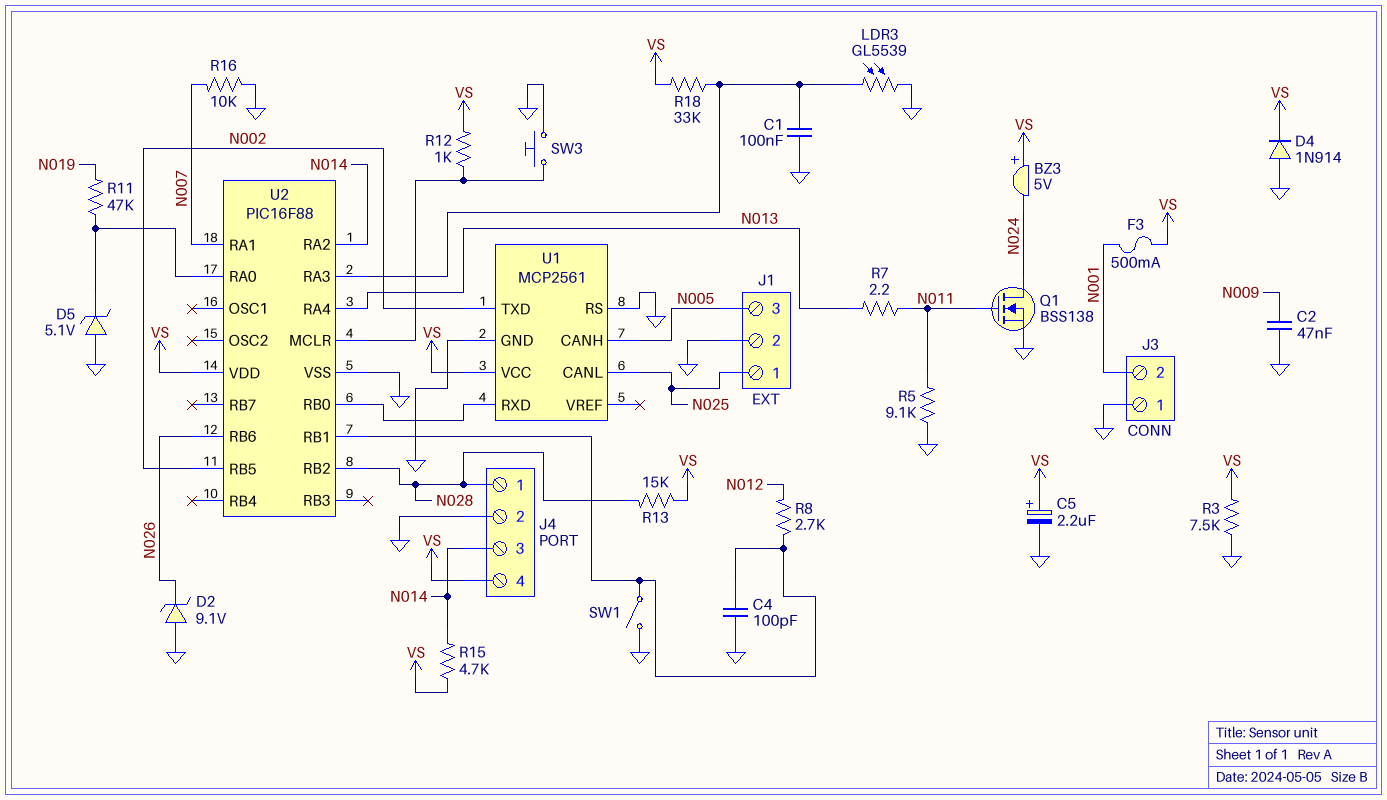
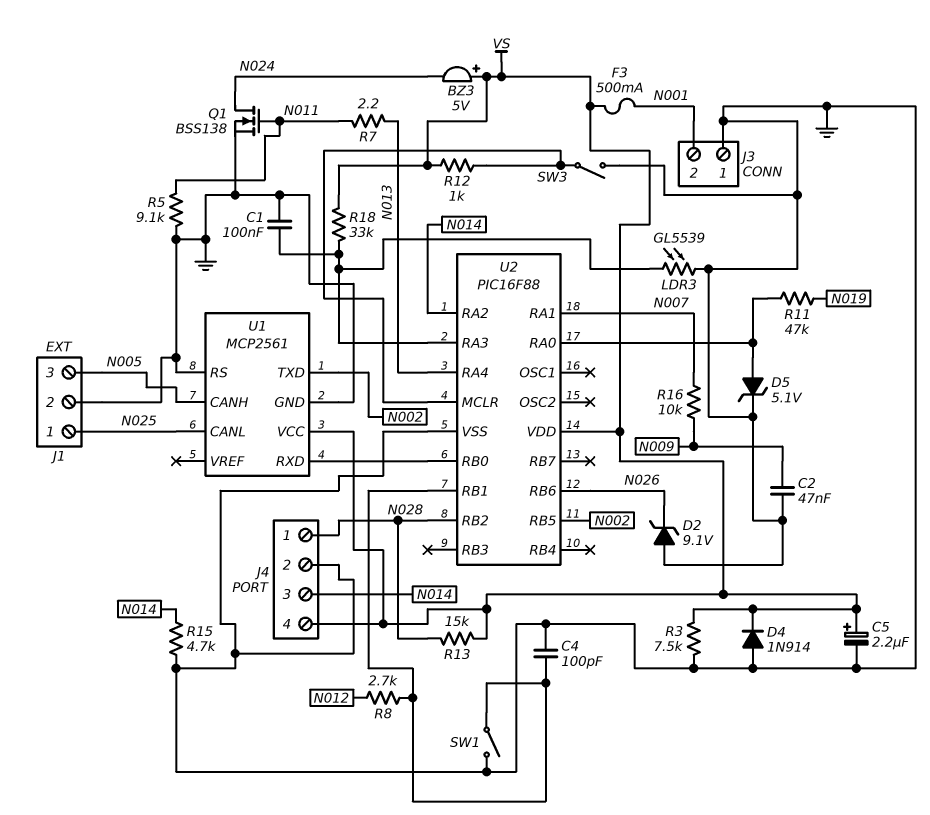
D5: zener 5.1V (A GND, K U2/RA0) -> zener 5.1V (A U2/RA0, K GND)
R15: 4.7k (N014, VS) -> 4.7k (GND, N014)
R16: 10k (GND, N007) -> 10k (N007, N009)
SW3: button (GND, U2/MCLR) -> switch (GND, U2/MCLR)

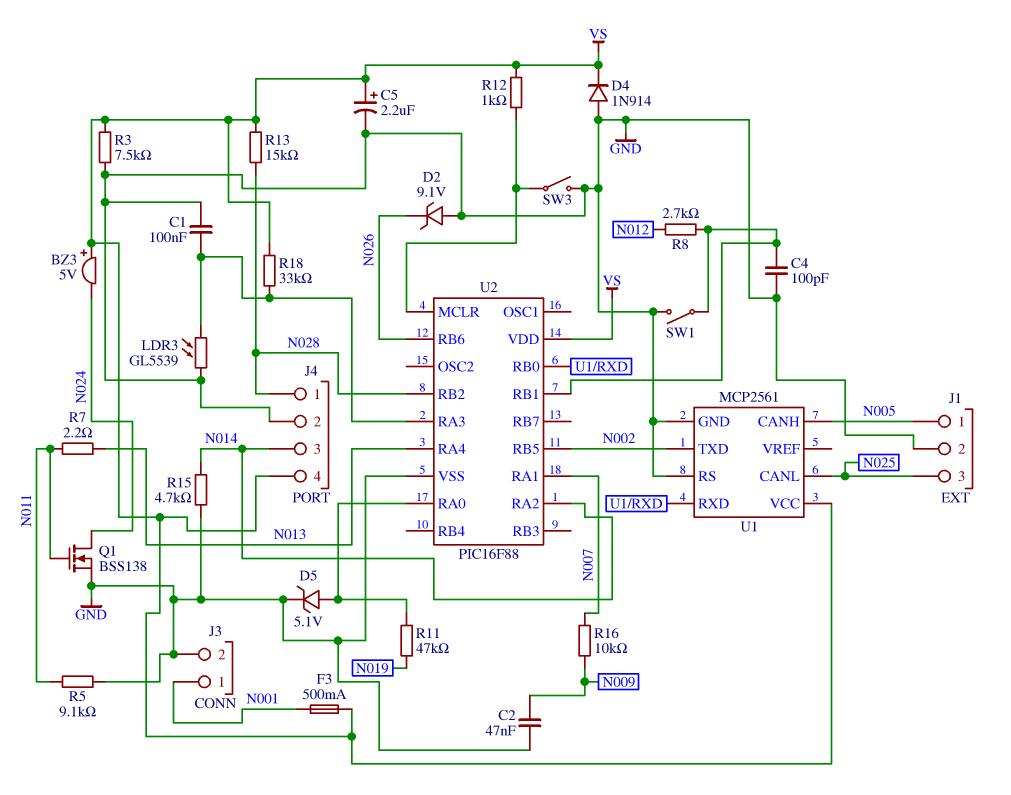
J1 pin 1: N025 -> N005
J1 pin 3: N005 -> N025
J3 pin 1: GND -> N001
J3 pin 2: N001 -> GND

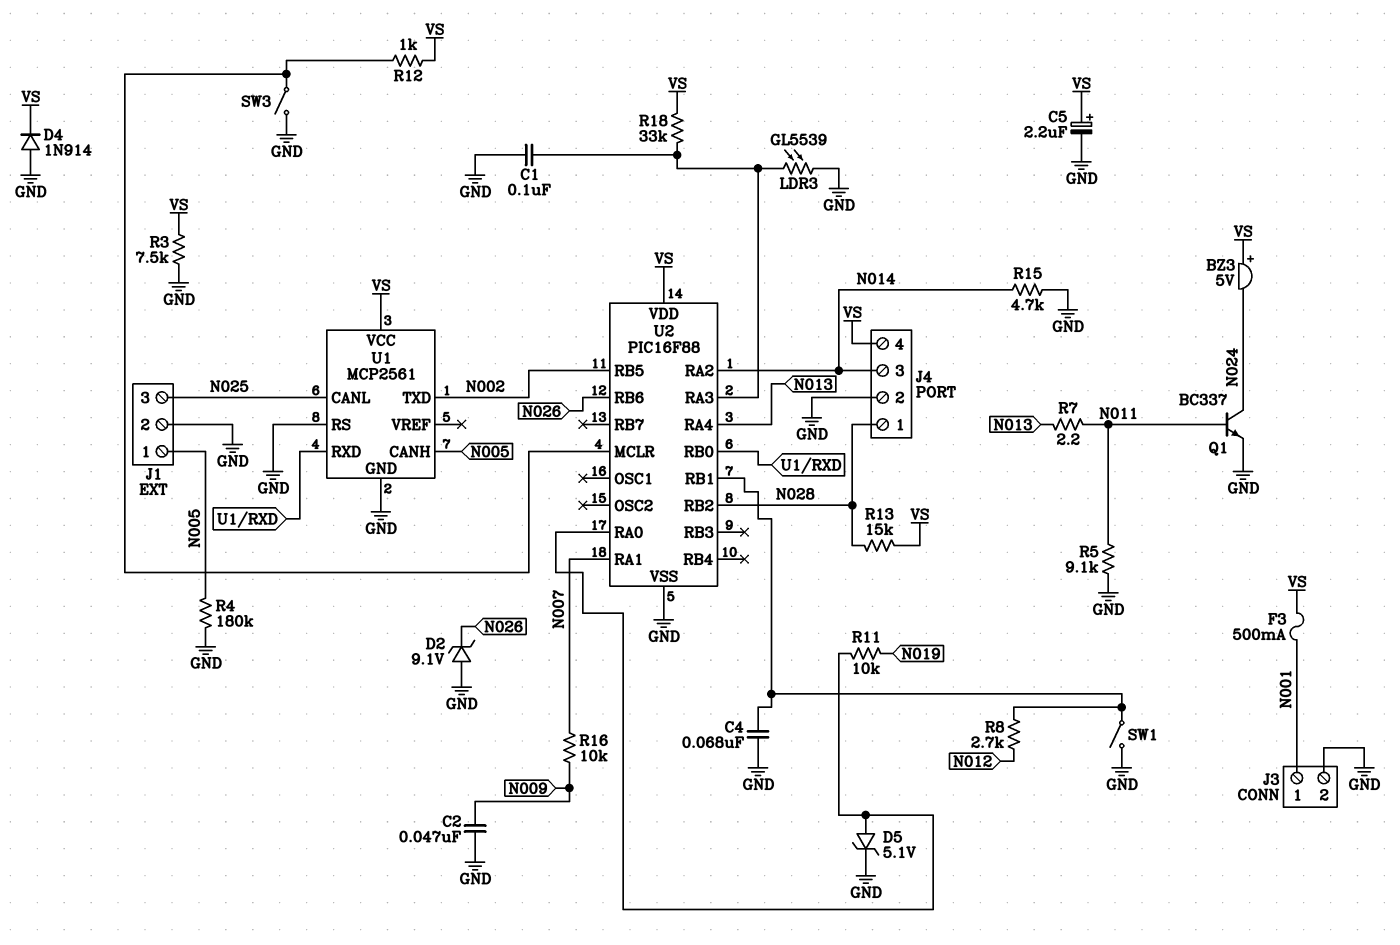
C4: 100pF (GND, U2/RB1) -> 68nF (GND, U2/RB1)
Q1: NMOS BSS138 (G N011, D N024, S GND) -> NPN BC337 (B N011, C N024, E GND)
R4: none -> 180k (GND, N005)
R11: 47k (N019, U2/RA0) -> 10k (N019, U2/RA0)

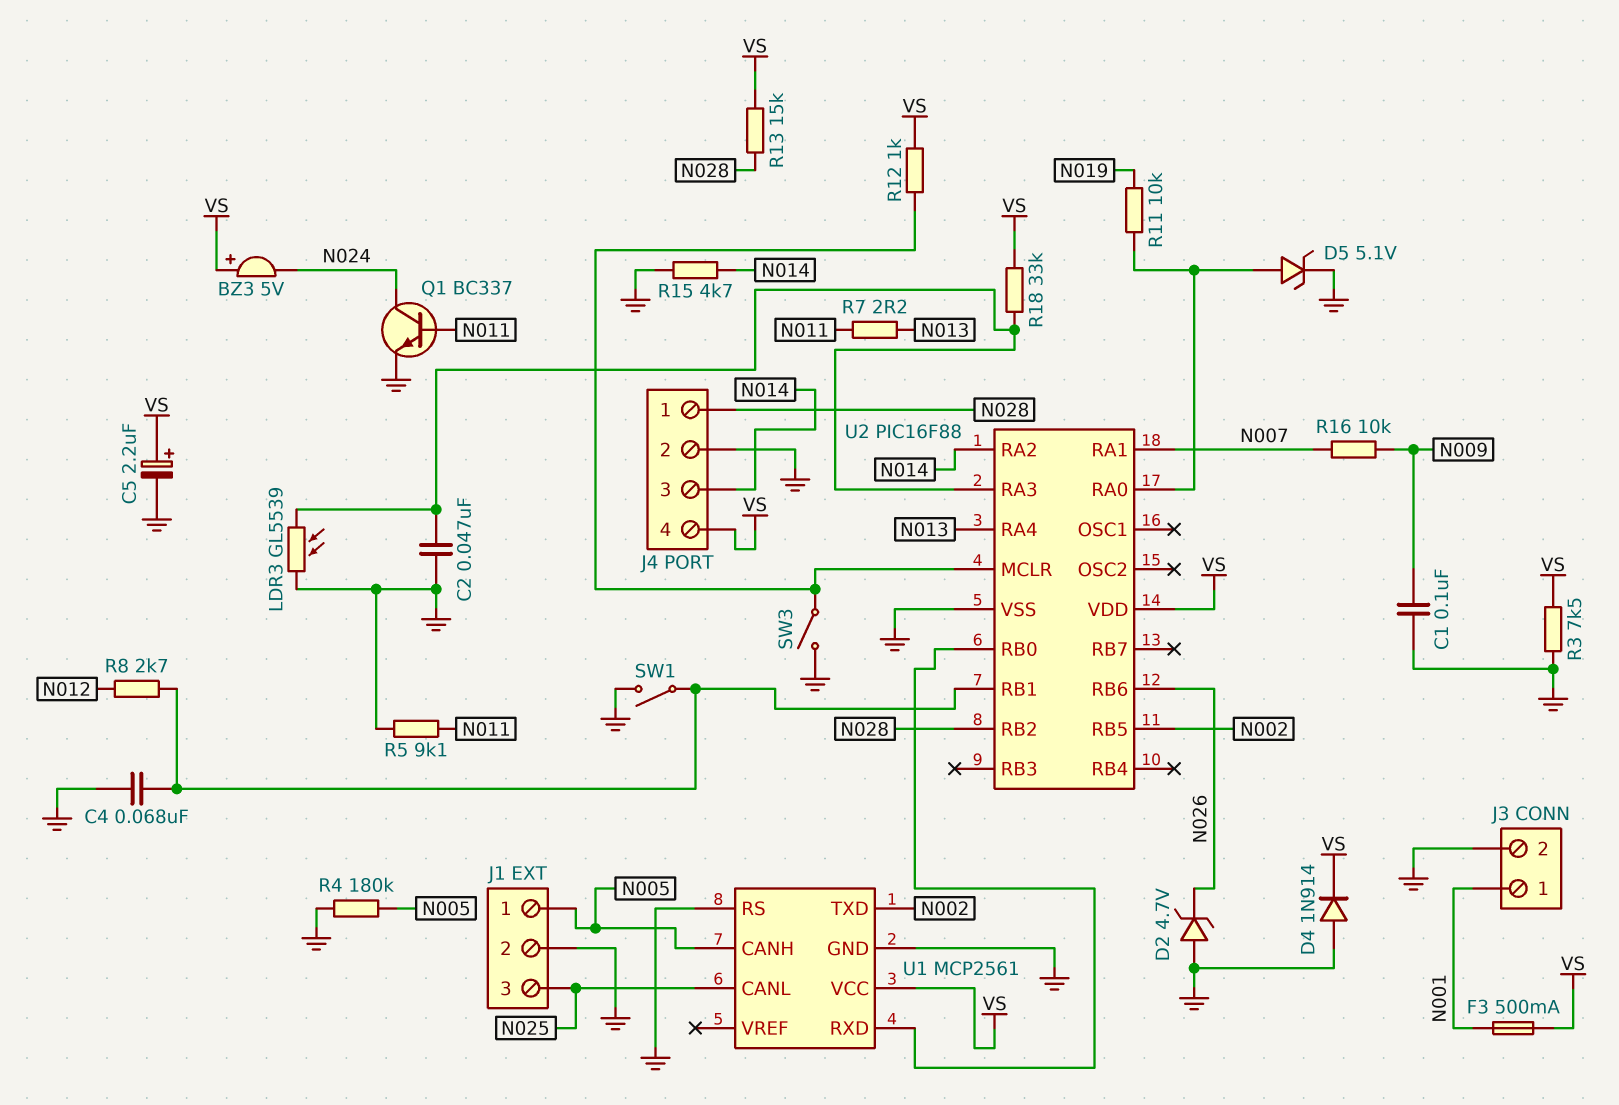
C1: 100nF (GND, U2/RA3) -> 100nF (GND, N009)
C2: 47nF (GND, N009) -> 47nF (GND, U2/RA3)
D2: zener 9.1V (A GND, K N026) -> zener 4.7V (A GND, K N026)

